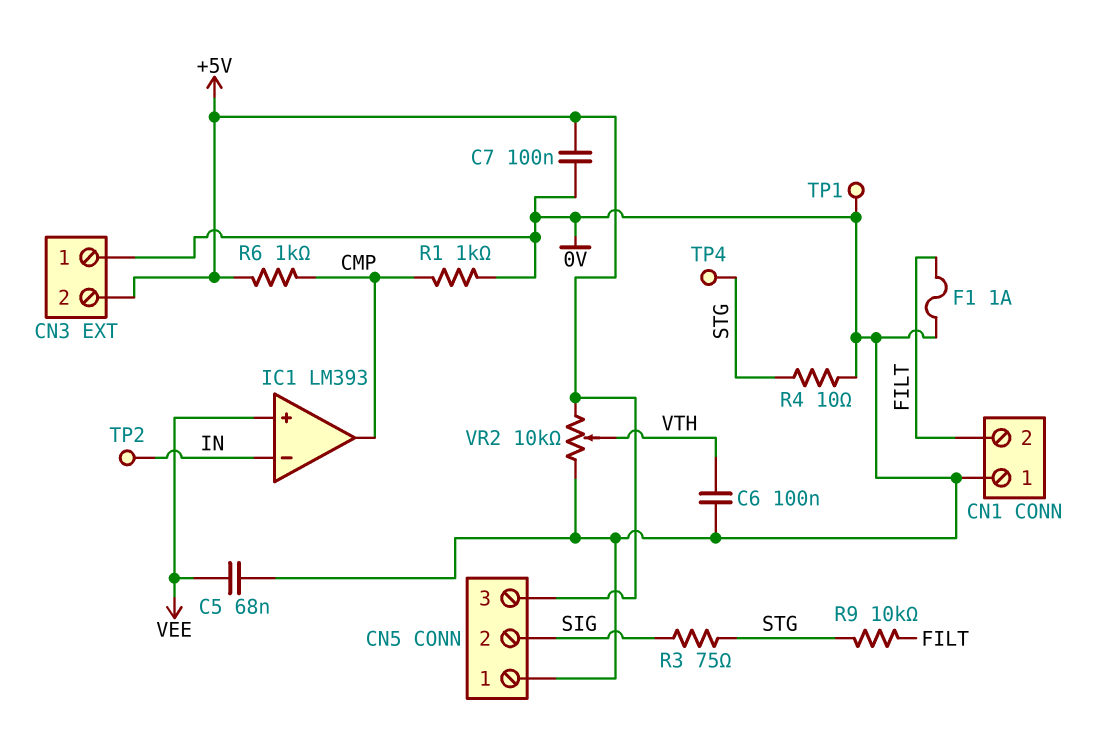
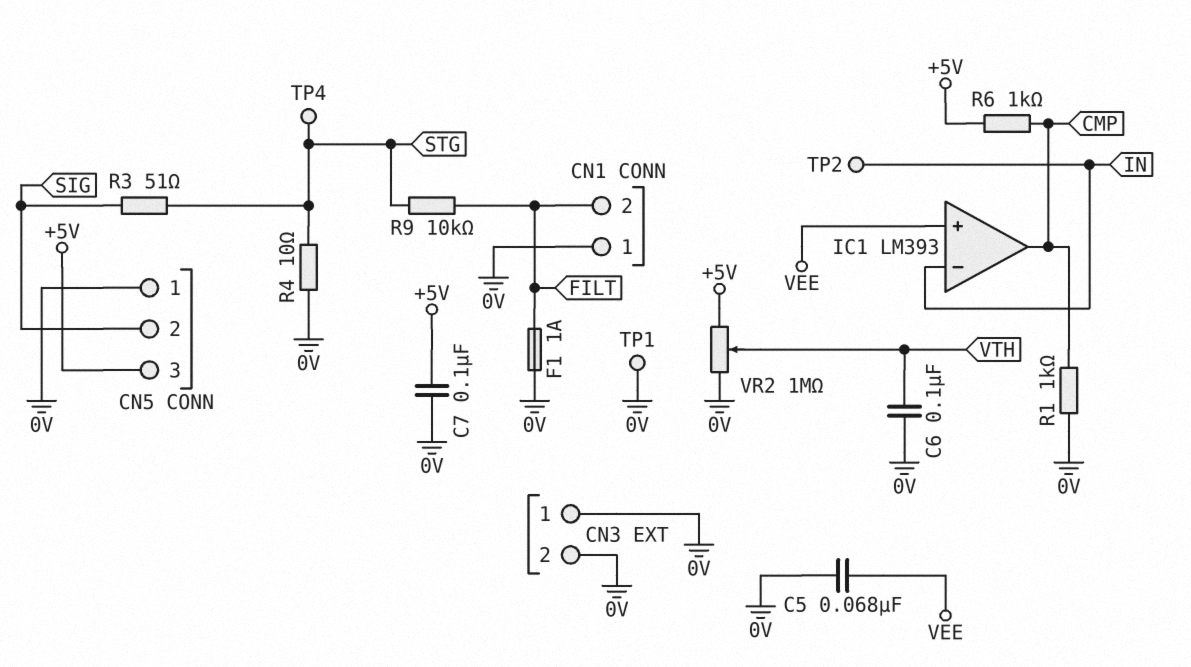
CN3 pin 2: +5V -> 0V
R3: 75 (SIG, STG) -> 51 (SIG, STG)
VR2: 10k (+5V, 0V, wiper VTH) -> 1M (+5V, 0V, wiper VTH)

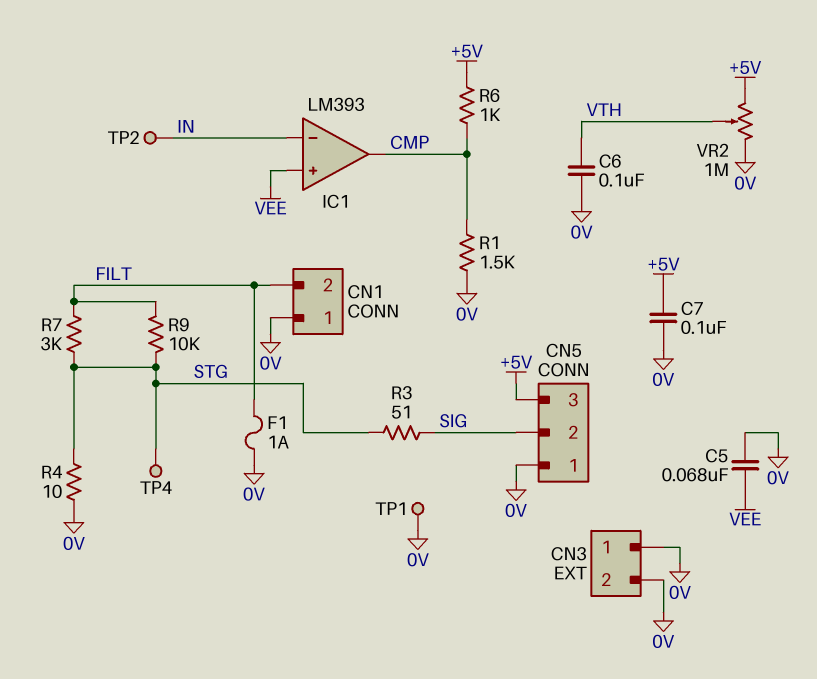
R1: 1k (0V, CMP) -> 1.5k (0V, CMP)
R7: none -> 3k (FILT, STG)

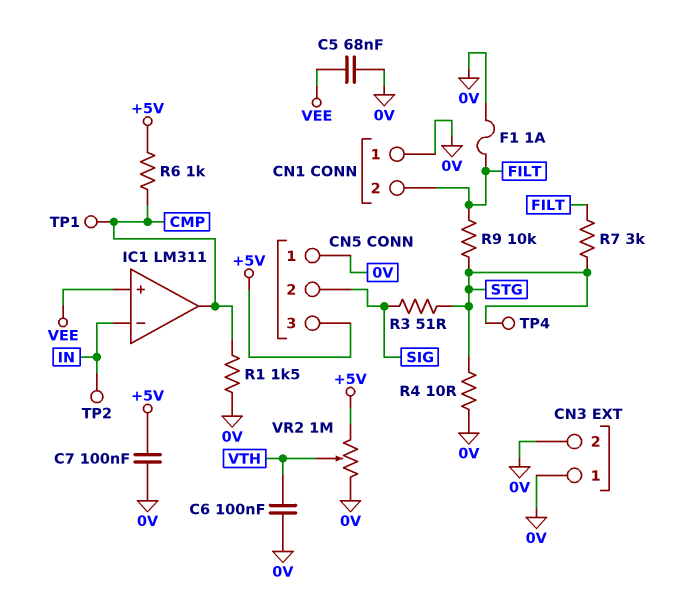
IC1: LM393 -> LM311
TP1: test point (0V) -> test point (CMP)

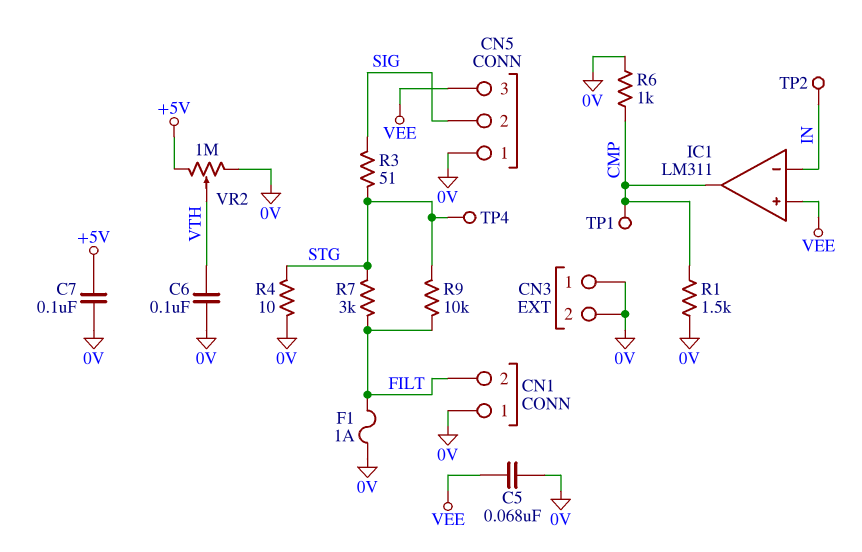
CN5 pin 3: +5V -> VEE
R6: 1k (+5V, CMP) -> 1k (0V, CMP)

